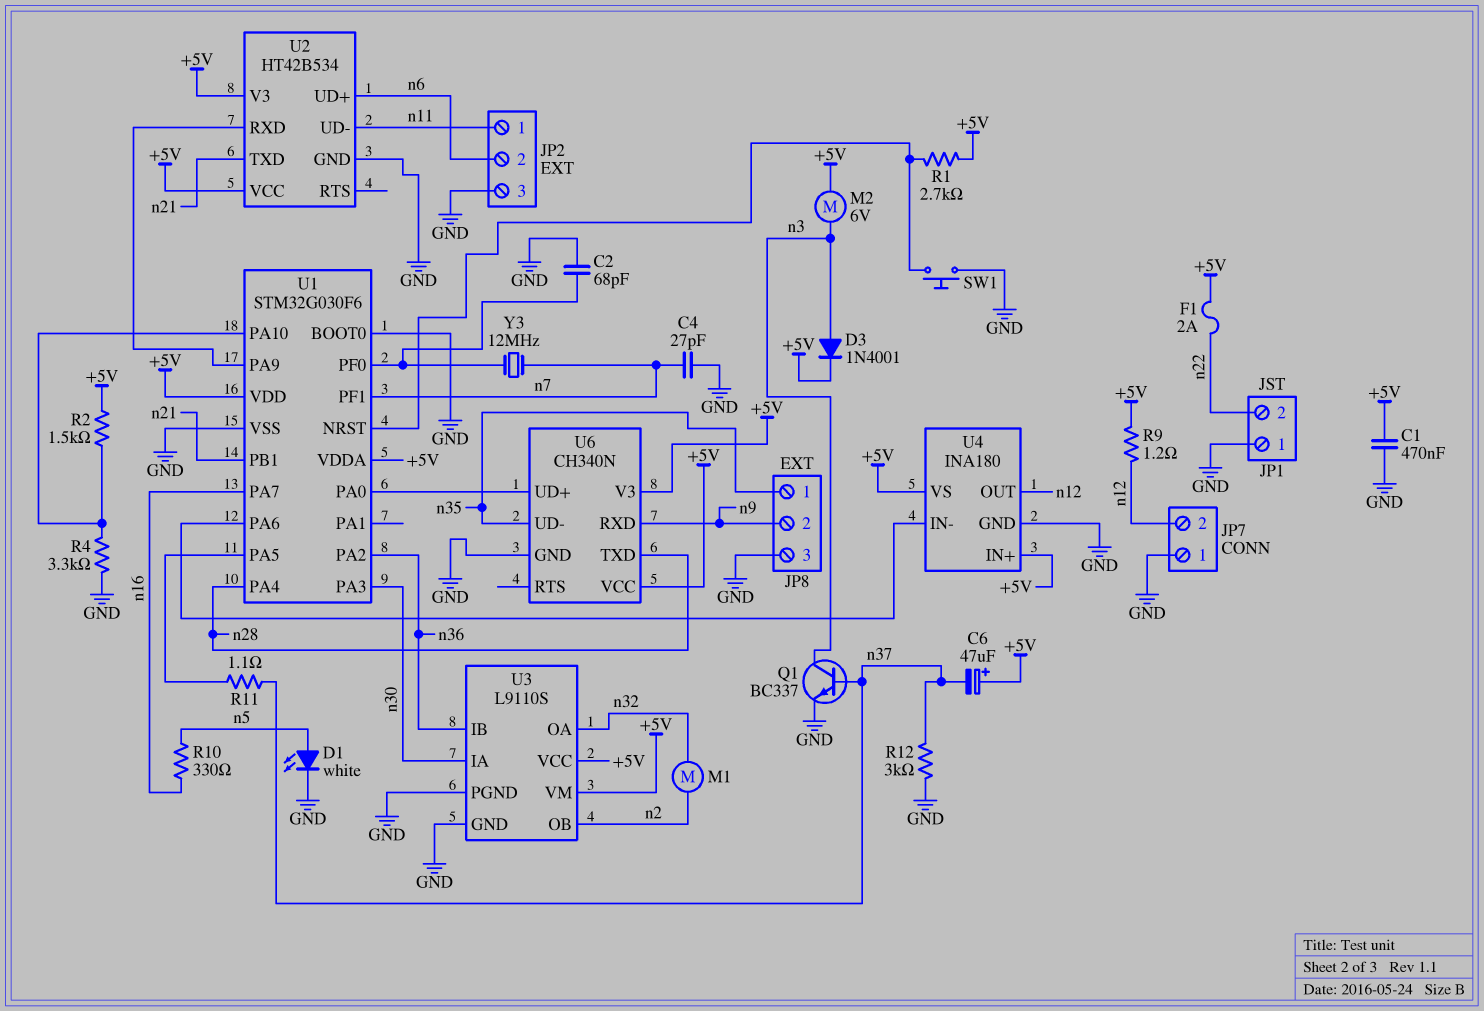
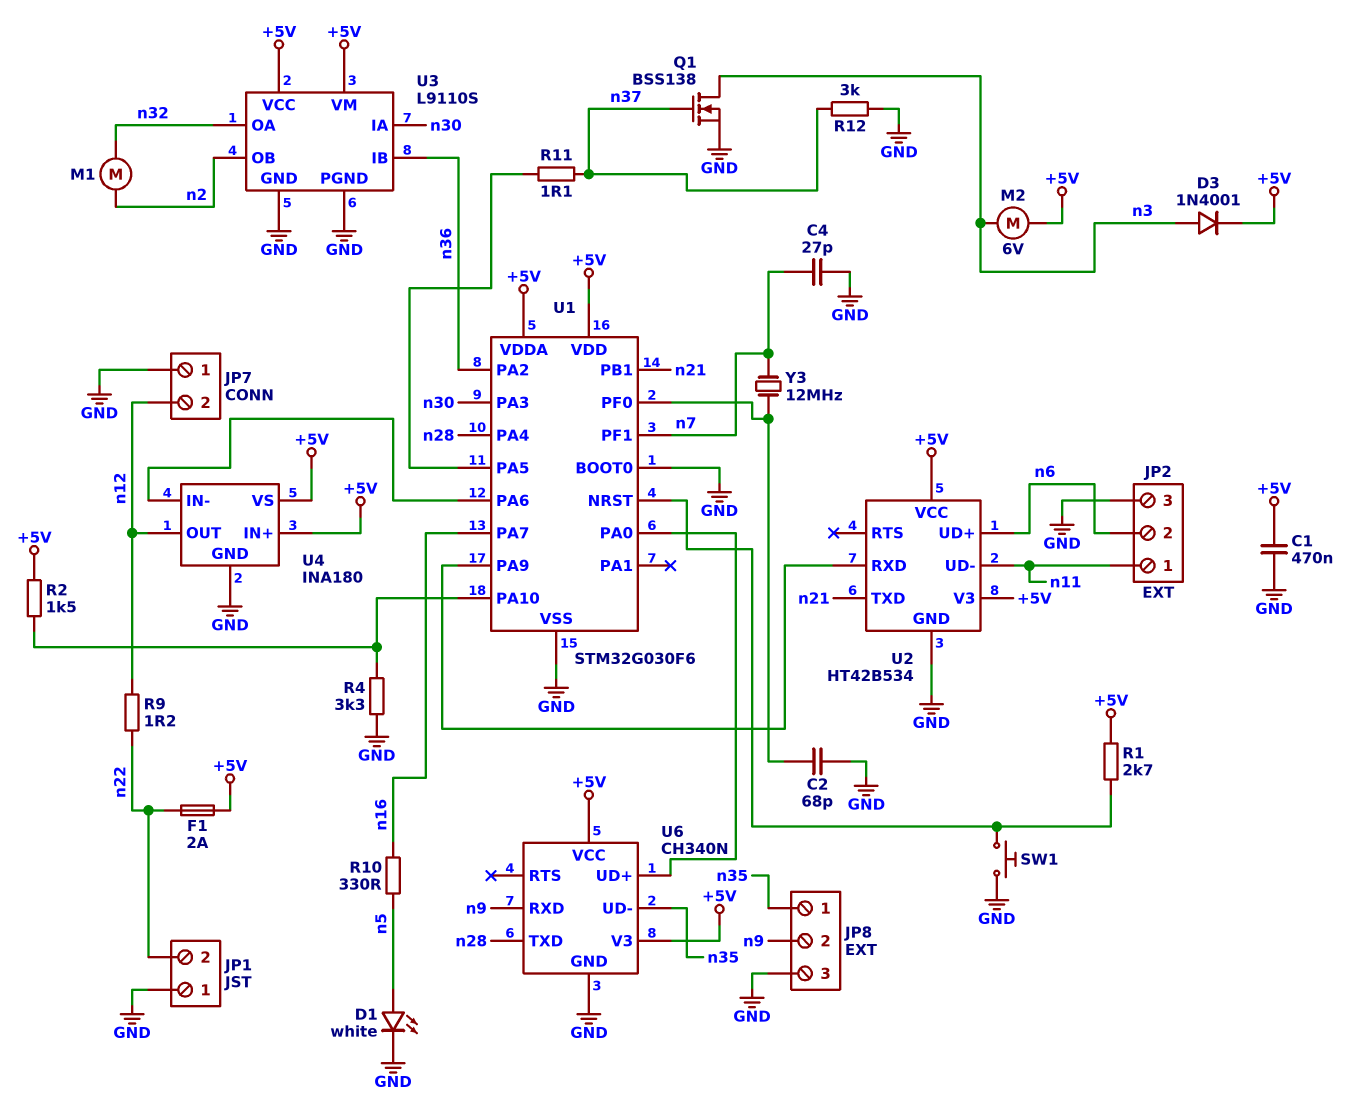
C6: 47uF (plus +5V, minus n37) -> none
Q1: NPN BC337 (B n37, C n3, E GND) -> NMOS BSS138 (G n37, D n3, S GND)
R9: 1.2 (+5V, n12) -> 1.2 (n12, n22)

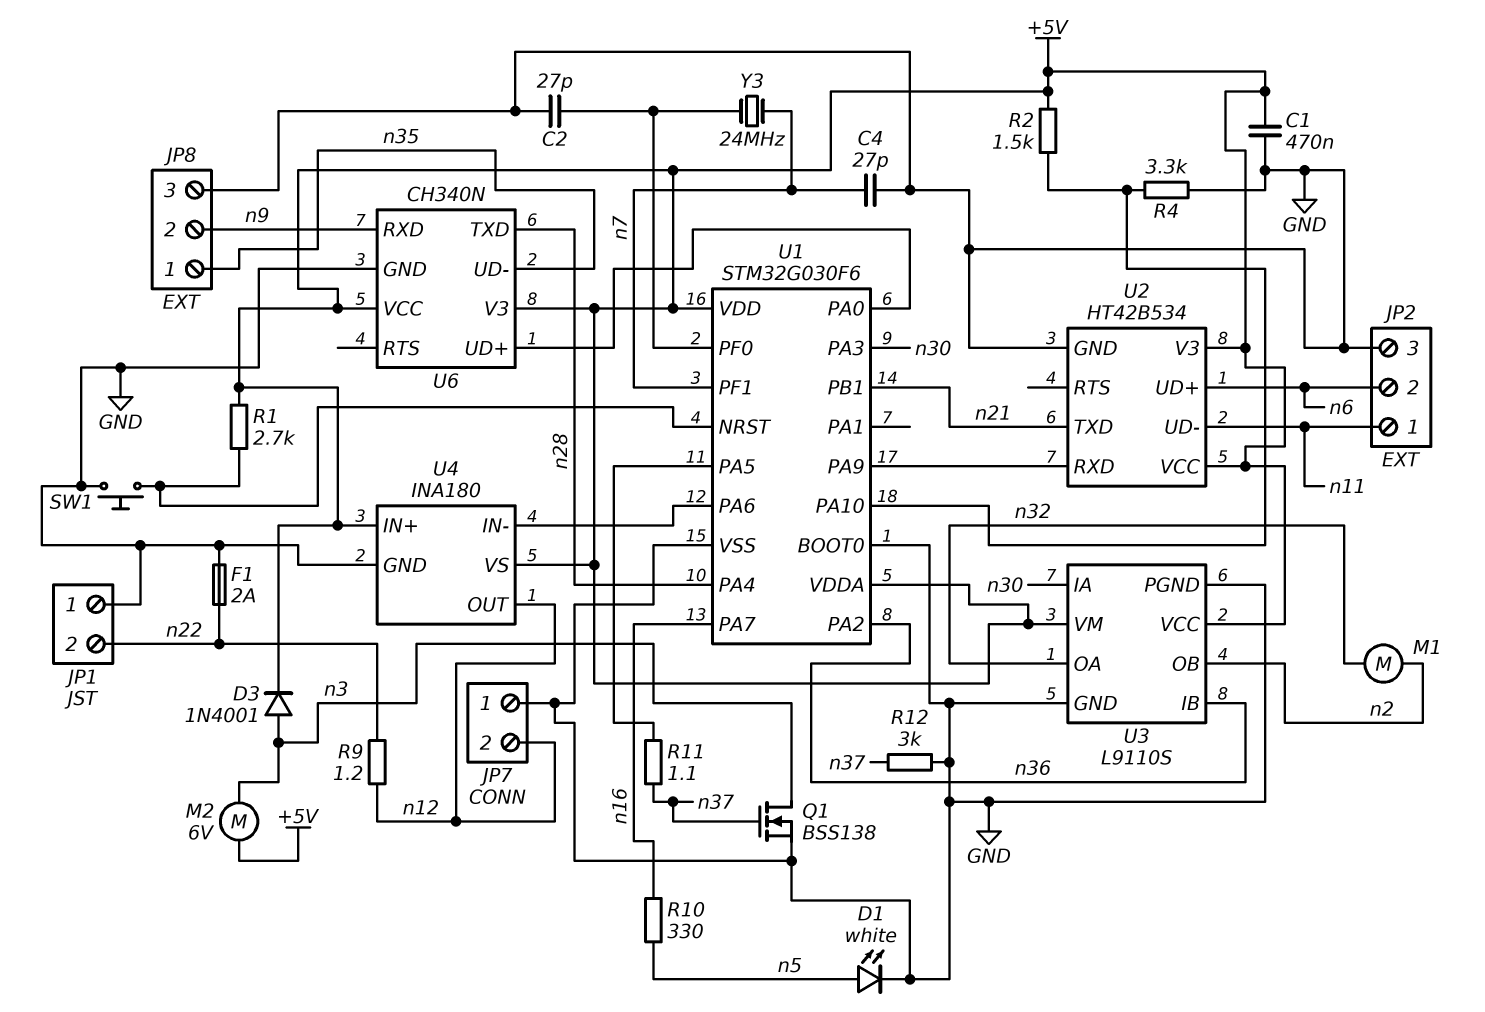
C2: 68pF (GND, U1/PF0) -> 27pF (GND, U1/PF0)
F1: 2A (+5V, n22) -> 2A (GND, n22)
Y3: 12MHz (U1/PF0, n7) -> 24MHz (U1/PF0, n7)

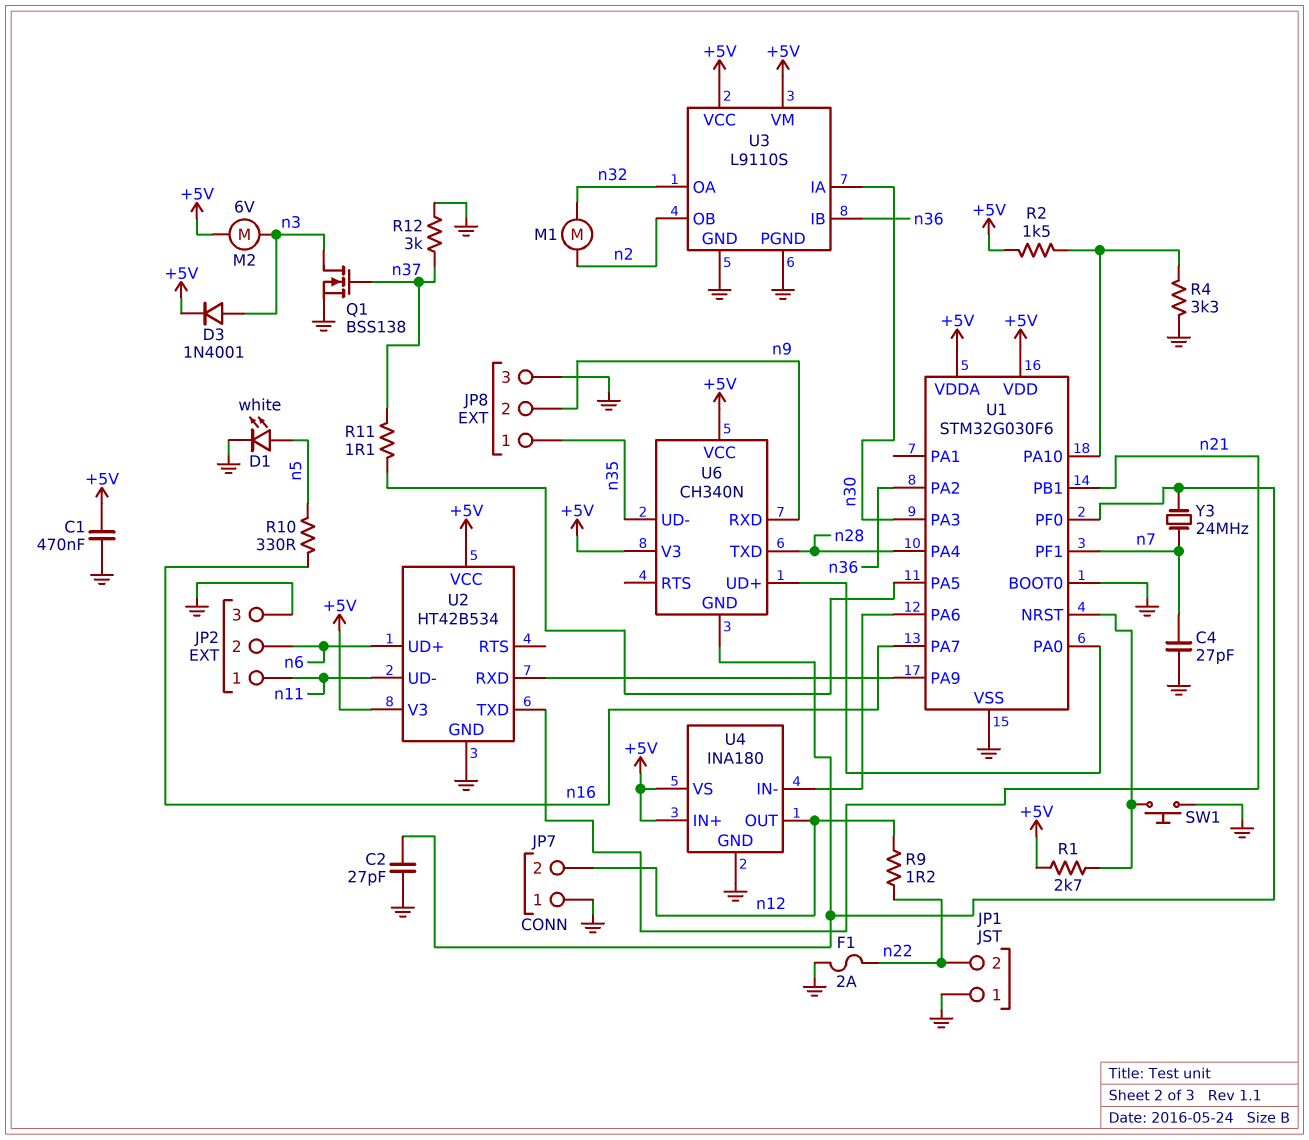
U6 pin GND: GND -> U1/PF0

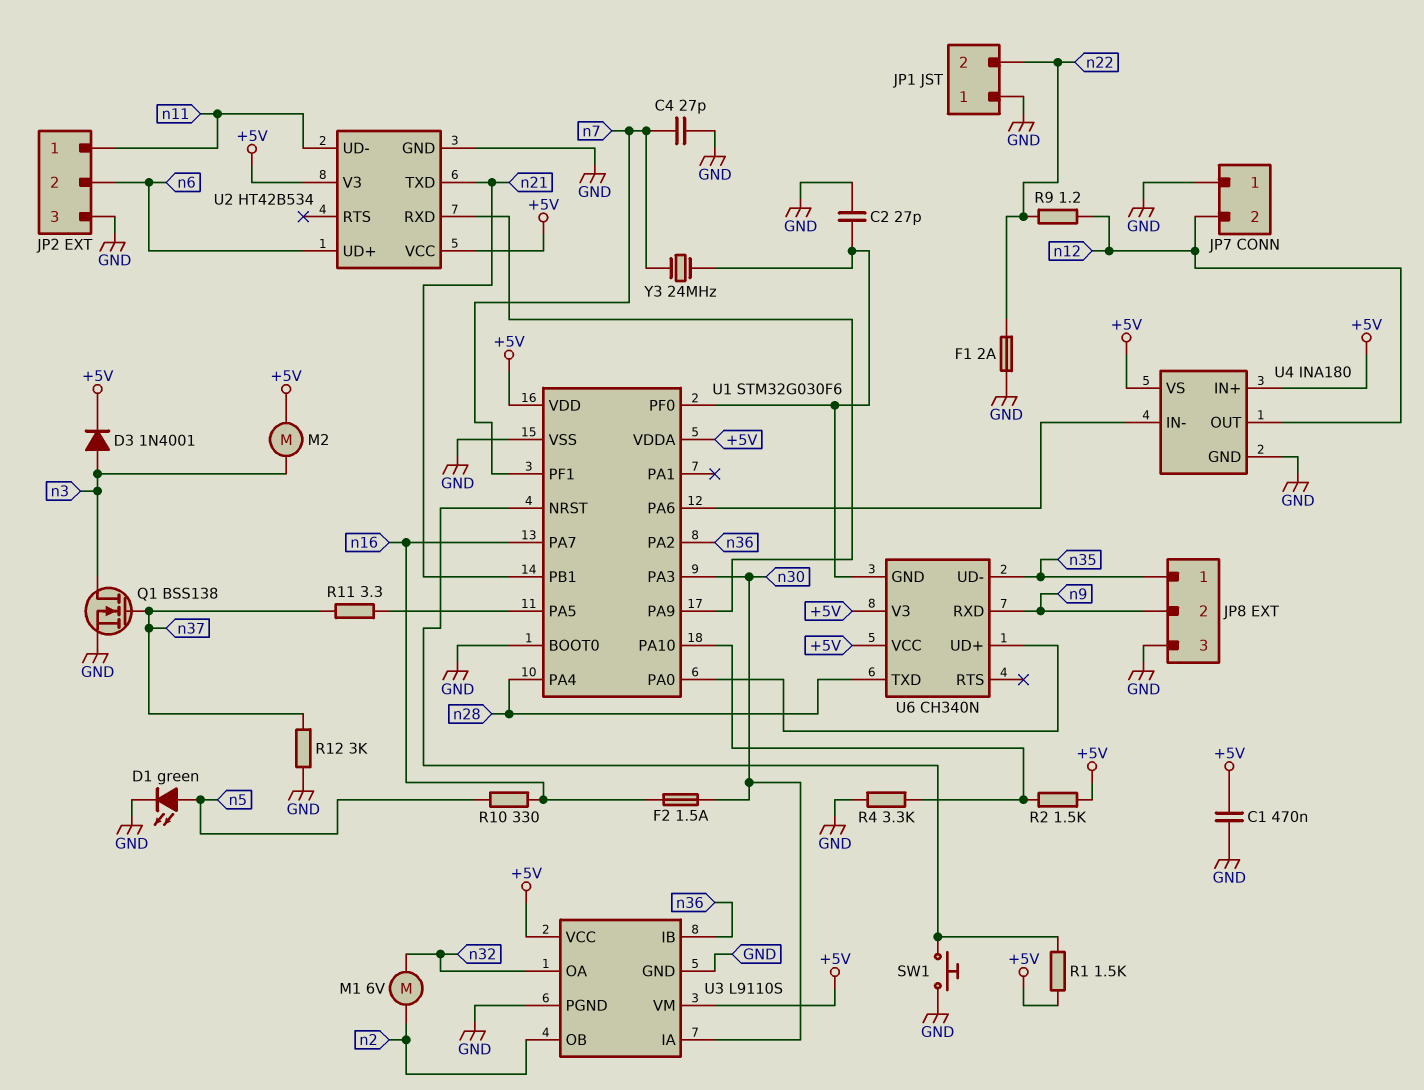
D1: LED white (A n5, K GND) -> LED green (A n5, K GND)
F2: none -> 1.5A (n16, n30)
M1: motor (n2, n32) -> motor 6V (n2, n32)
M2: motor 6V (+5V, n3) -> motor (+5V, n3)
R1: 2.7k (+5V, U1/NRST) -> 1.5k (+5V, U1/NRST)
R11: 1.1 (U1/PA5, n37) -> 3.3 (U1/PA5, n37)

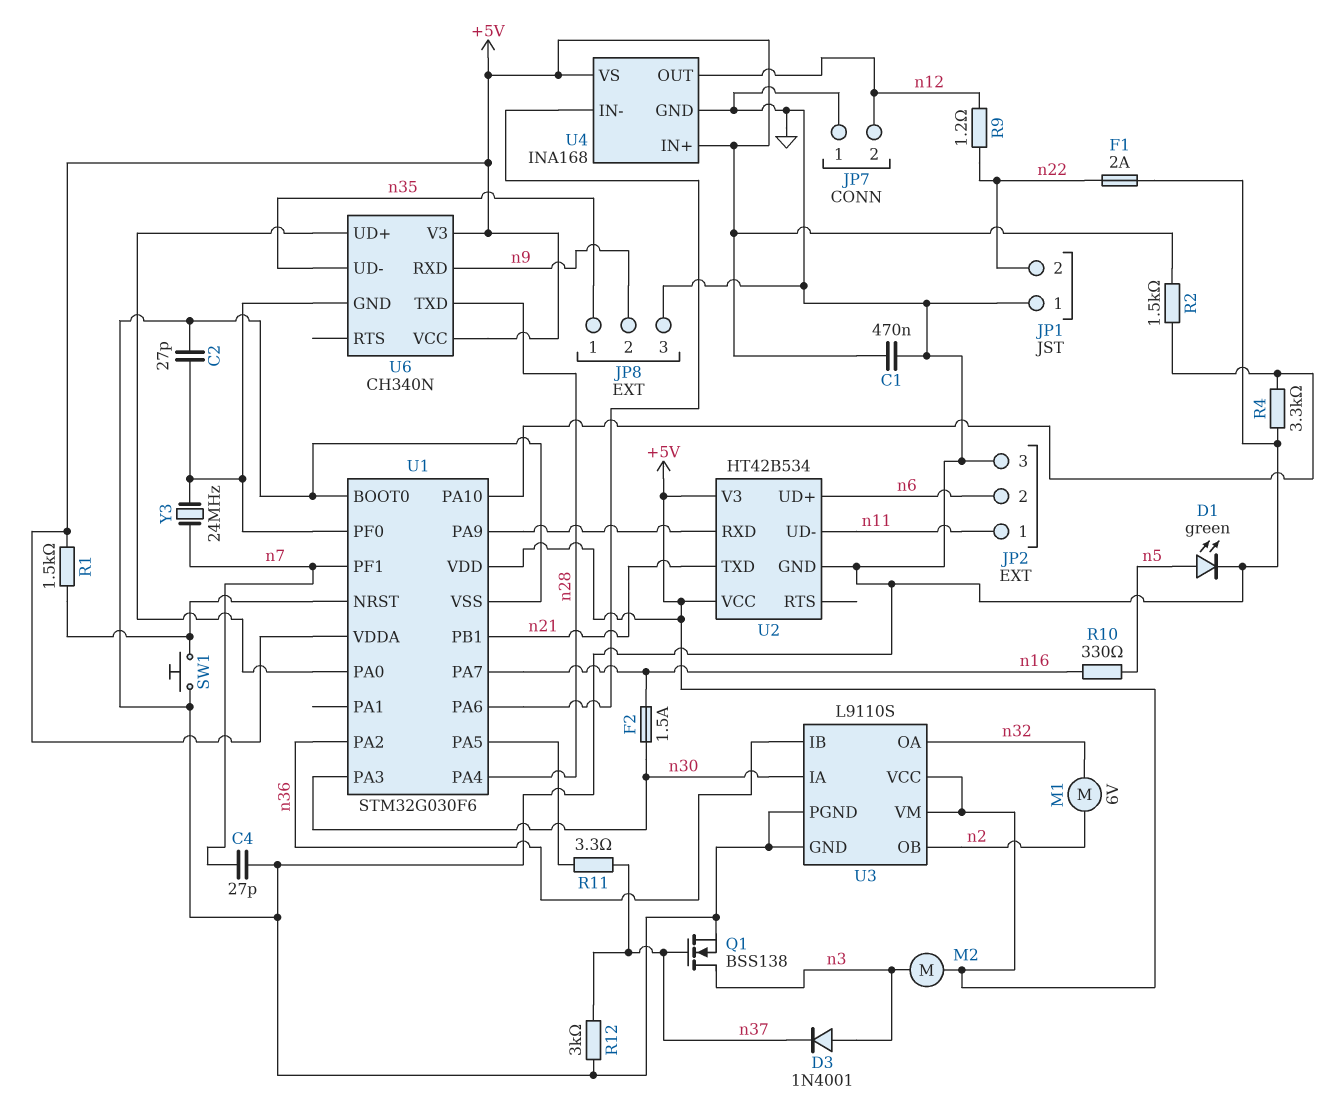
D3: diode 1N4001 (A n3, K +5V) -> diode 1N4001 (A n3, K n37)
U4: INA180 -> INA168

